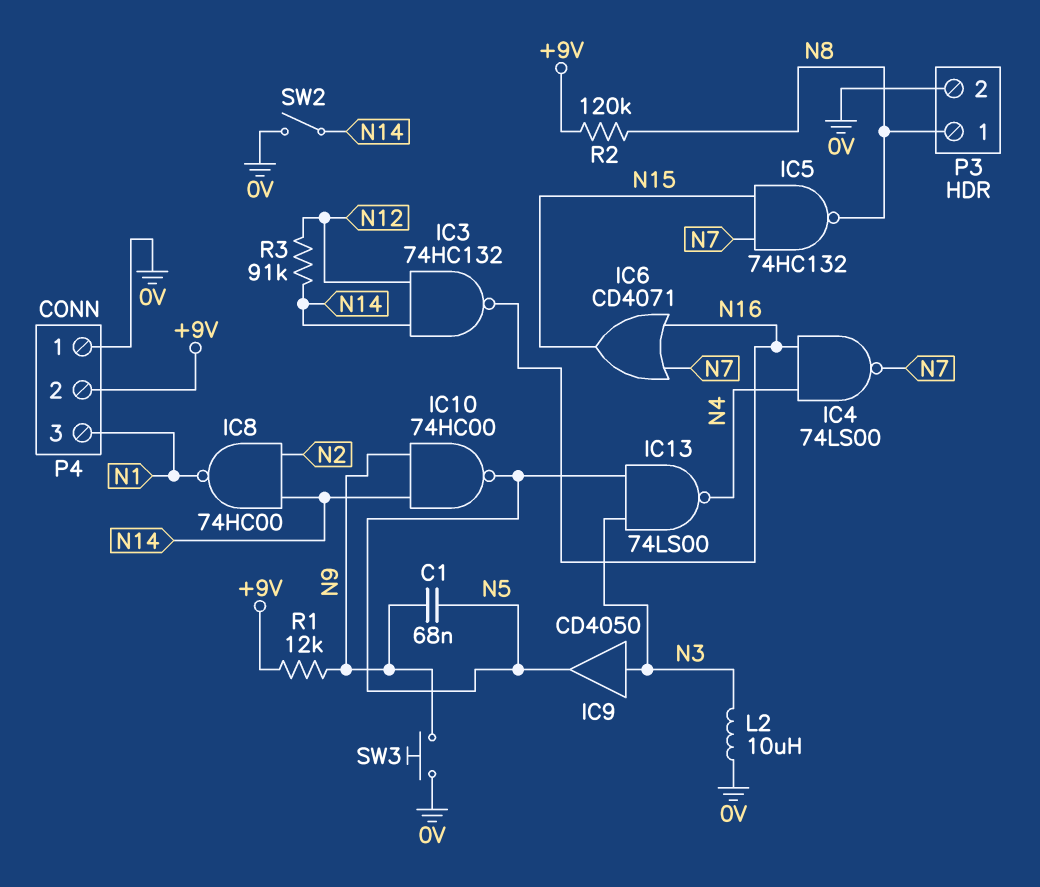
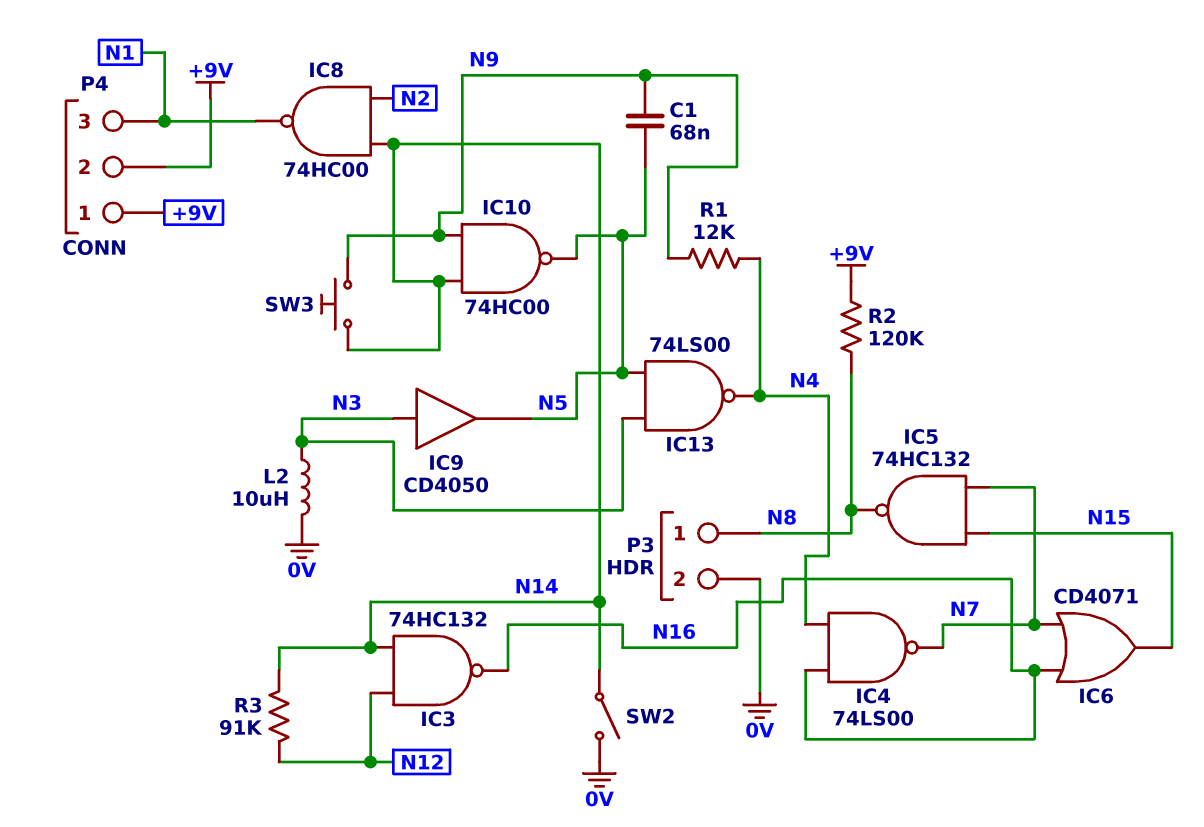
P4 pin 1: 0V -> +9V
R1: 12k (+9V, N9) -> 12k (N4, N9)
SW3: button (0V, N9) -> button (N9, N14)

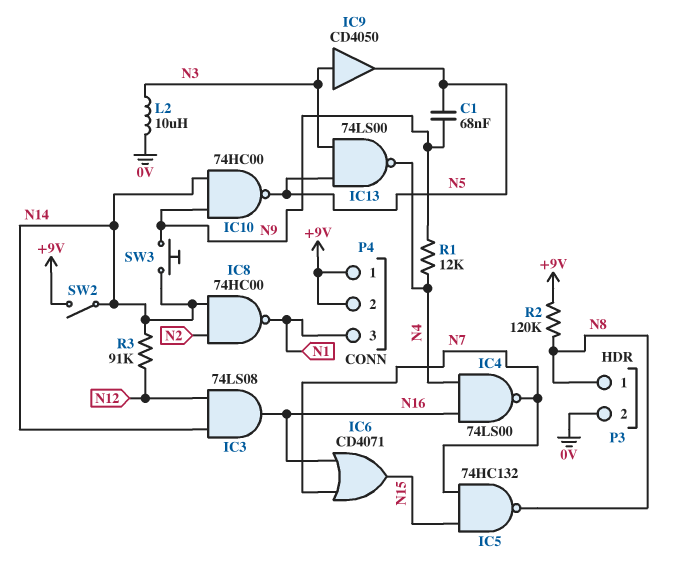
IC3: NAND 74HC132 (in N12, in N14, out N16) -> AND 74LS08 (in N12, in N14, out N16)
SW2: switch (0V, N14) -> switch (+9V, N14)

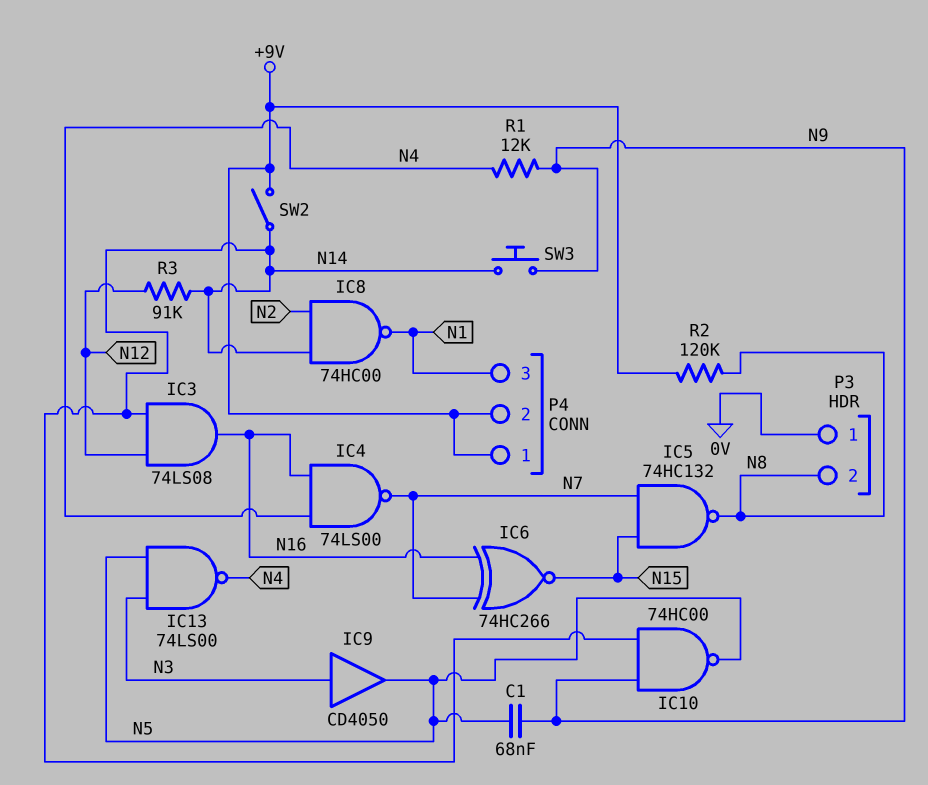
IC6: OR CD4071 (in N7, in N16, out N15) -> XNOR 74HC266 (in N7, in N16, out N15)
L2: 10uH (0V, N3) -> none
P3 pin 1: N8 -> 0V
P3 pin 2: 0V -> N8

